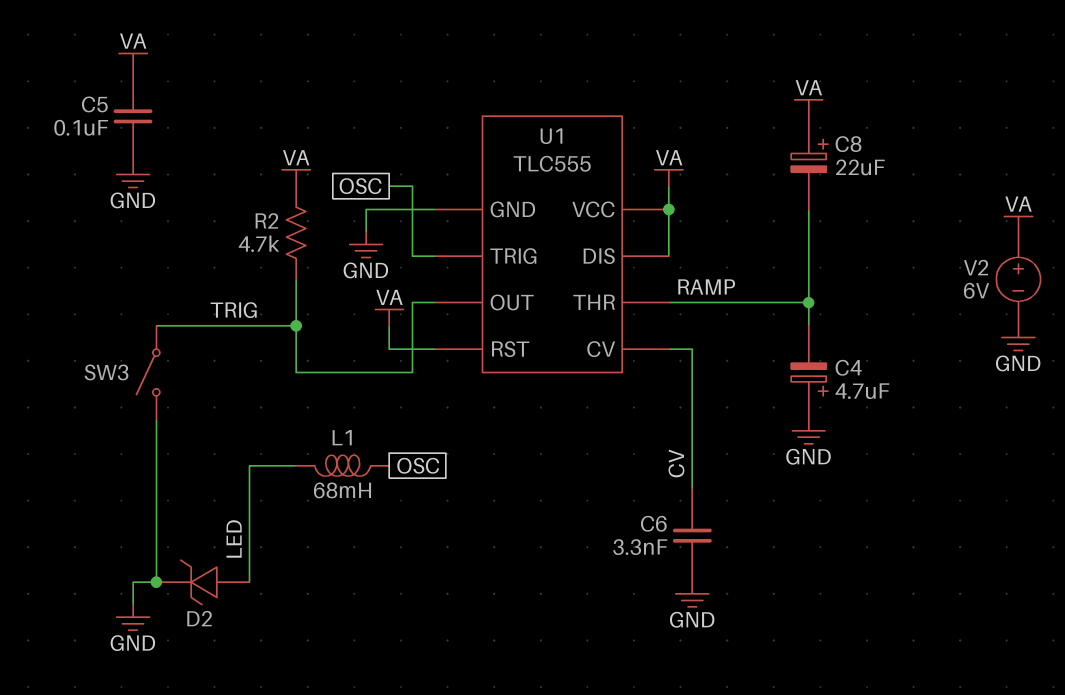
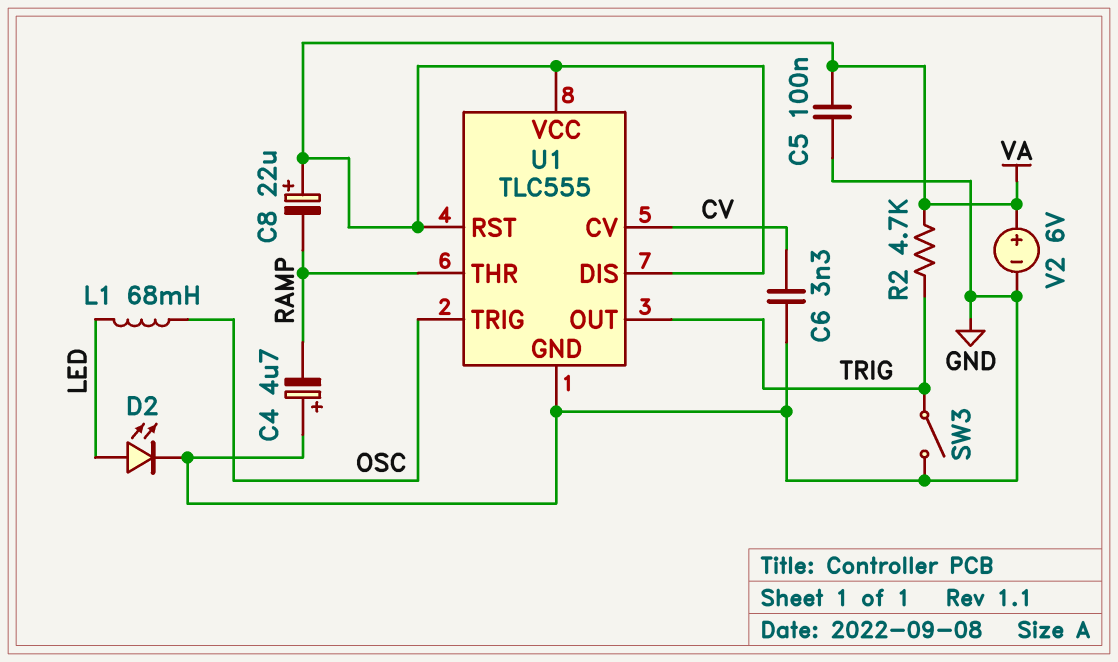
D2: zener (A LED, K GND) -> LED (A LED, K GND)

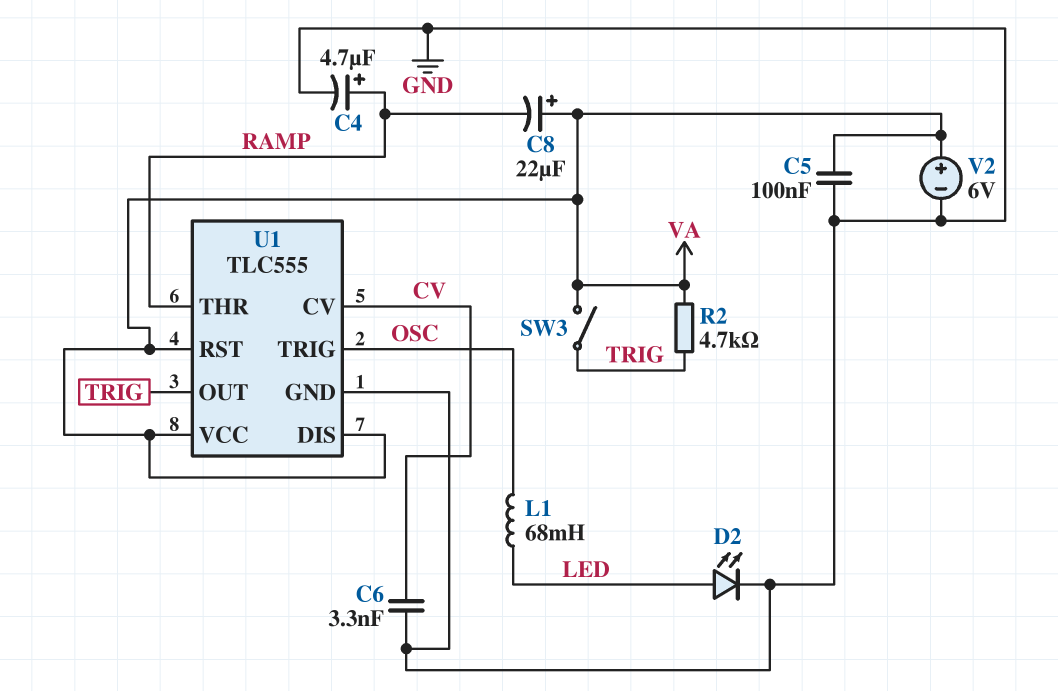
C4: 4.7uF (plus GND, minus RAMP) -> 4.7uF (plus RAMP, minus GND)
SW3: switch (GND, TRIG) -> switch (TRIG, VA)

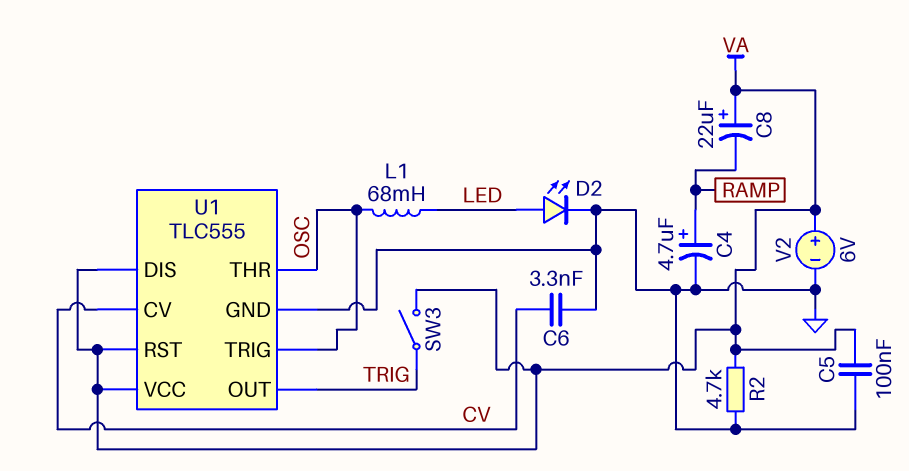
R2: 4.7k (TRIG, VA) -> 4.7k (GND, VA)
U1 pin THR: RAMP -> OSC

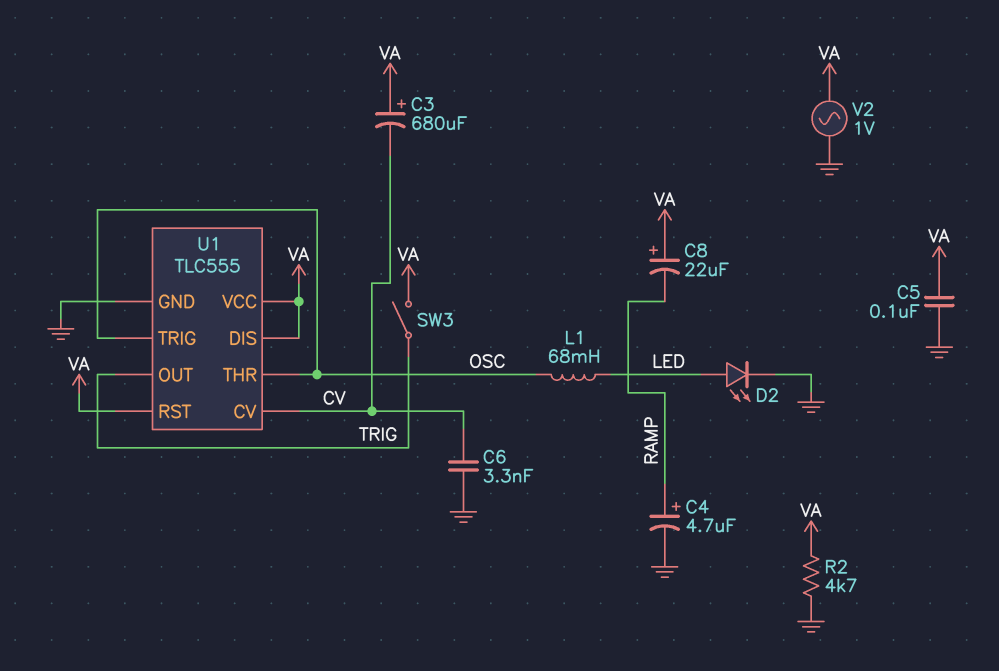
C3: none -> 680uF (plus VA, minus CV)
V2: 6V (plus VA, minus GND) -> AC 1V (GND, VA)

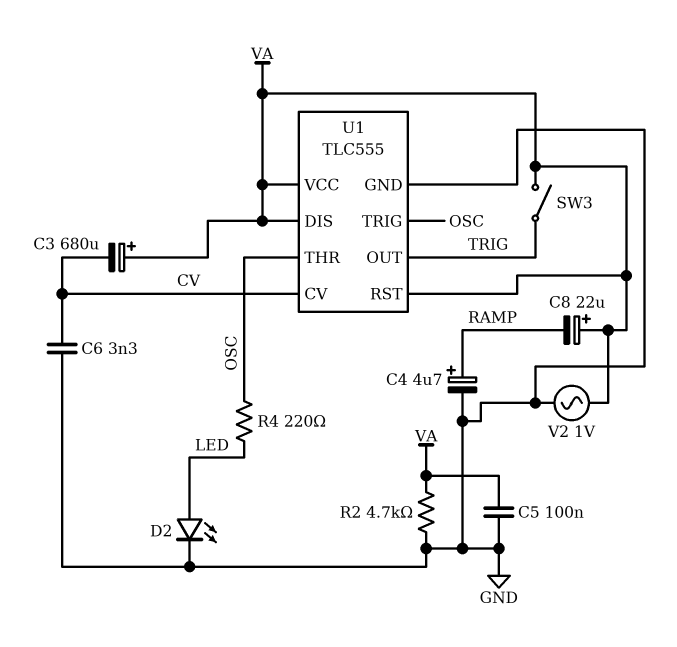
L1: 68mH (LED, OSC) -> none
R4: none -> 220 (LED, OSC)

